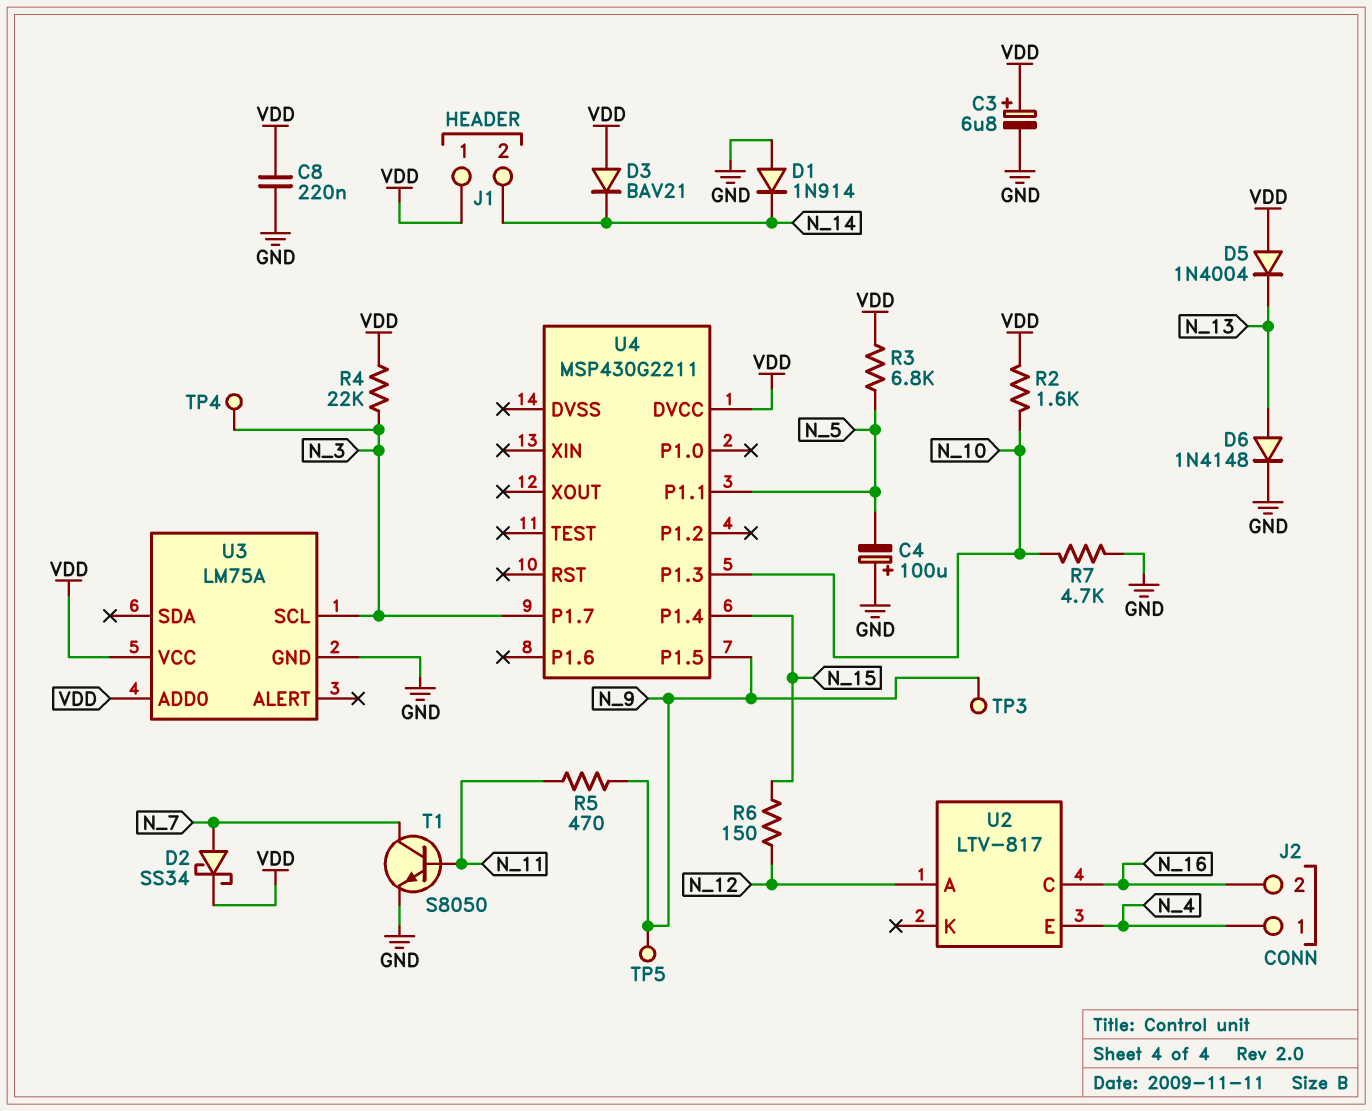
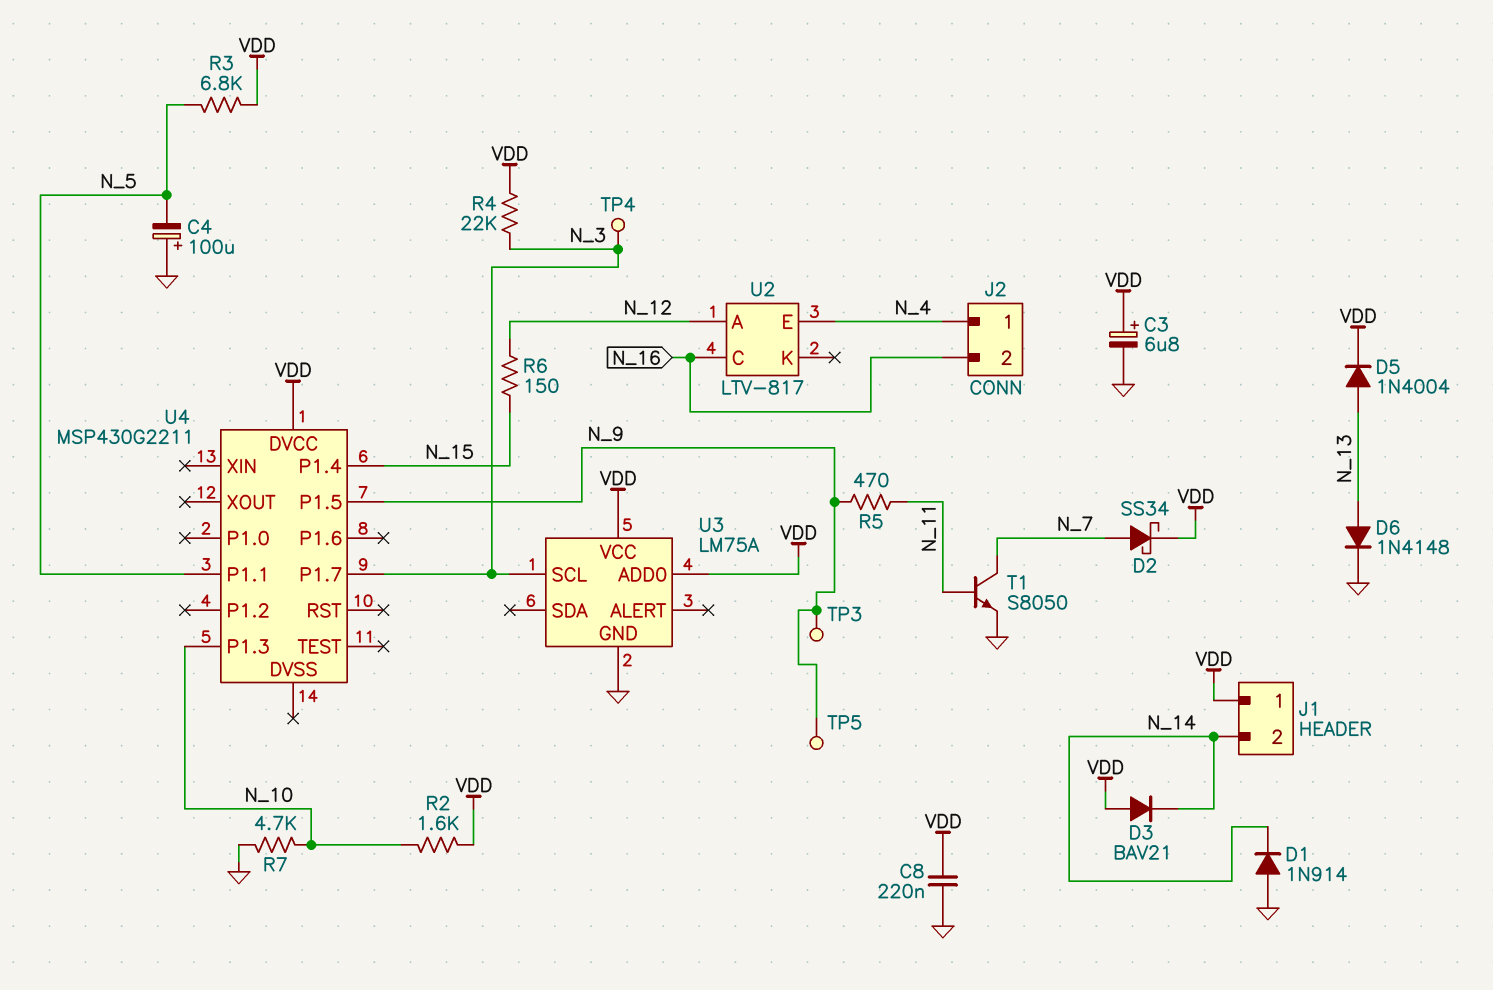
D5: diode 1N4004 (A VDD, K N_13) -> diode 1N4004 (A N_13, K VDD)

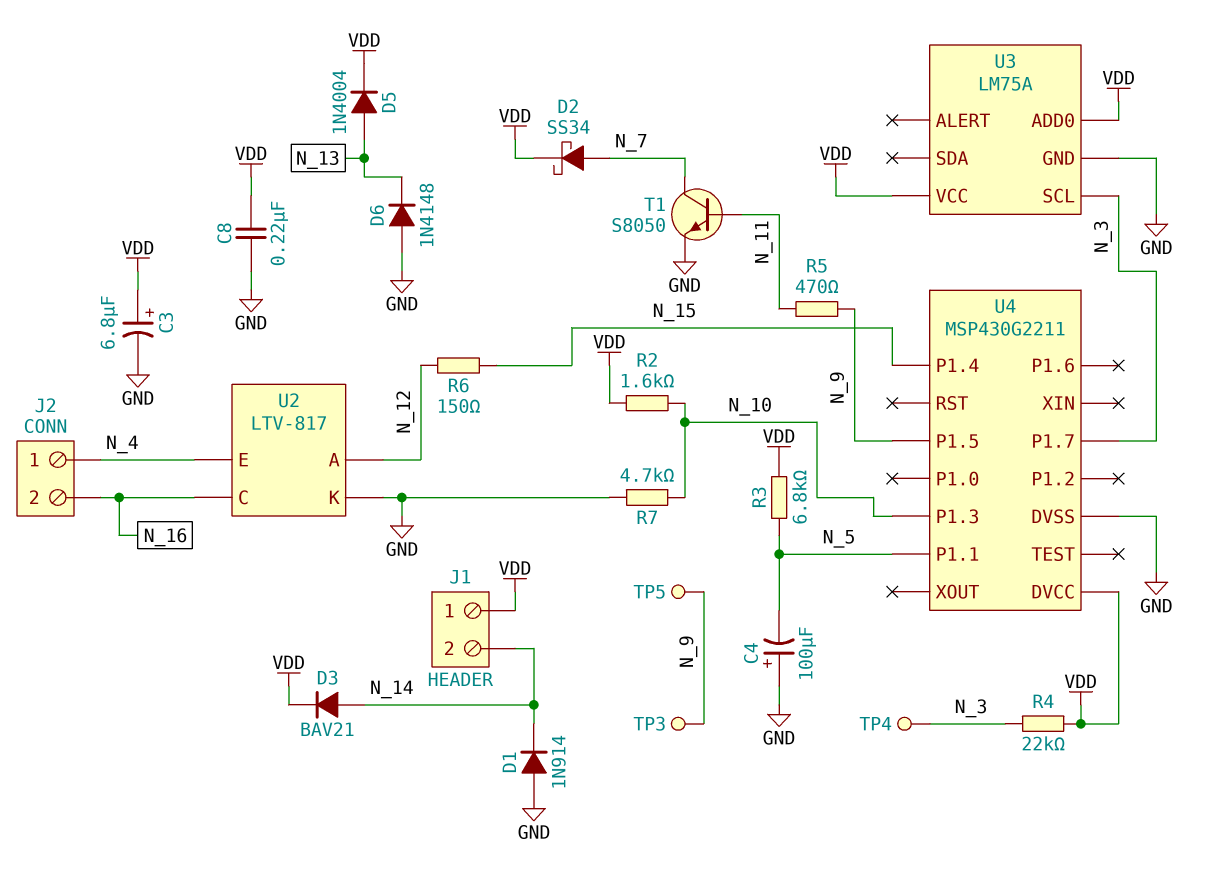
D3: diode BAV21 (A VDD, K N_14) -> diode BAV21 (A N_14, K VDD)
D6: diode 1N4148 (A N_13, K GND) -> diode 1N4148 (A GND, K N_13)
U2 pin K: none -> GND
U4 pin DVSS: none -> GND

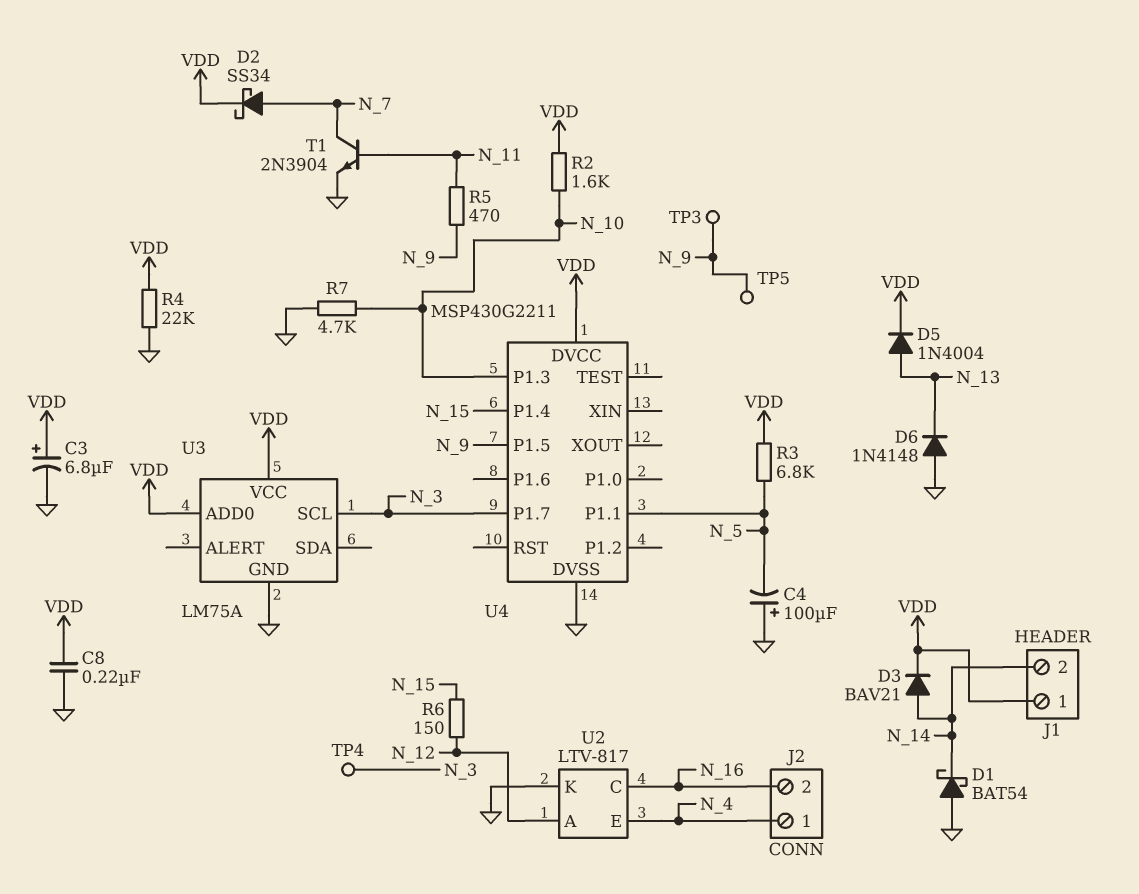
D1: diode 1N914 (A GND, K N_14) -> schottky BAT54 (A GND, K N_14)
R4: 22k (N_3, VDD) -> 22k (GND, VDD)
T1: NPN S8050 (B N_11, C N_7, E GND) -> NPN 2N3904 (B N_11, C N_7, E GND)

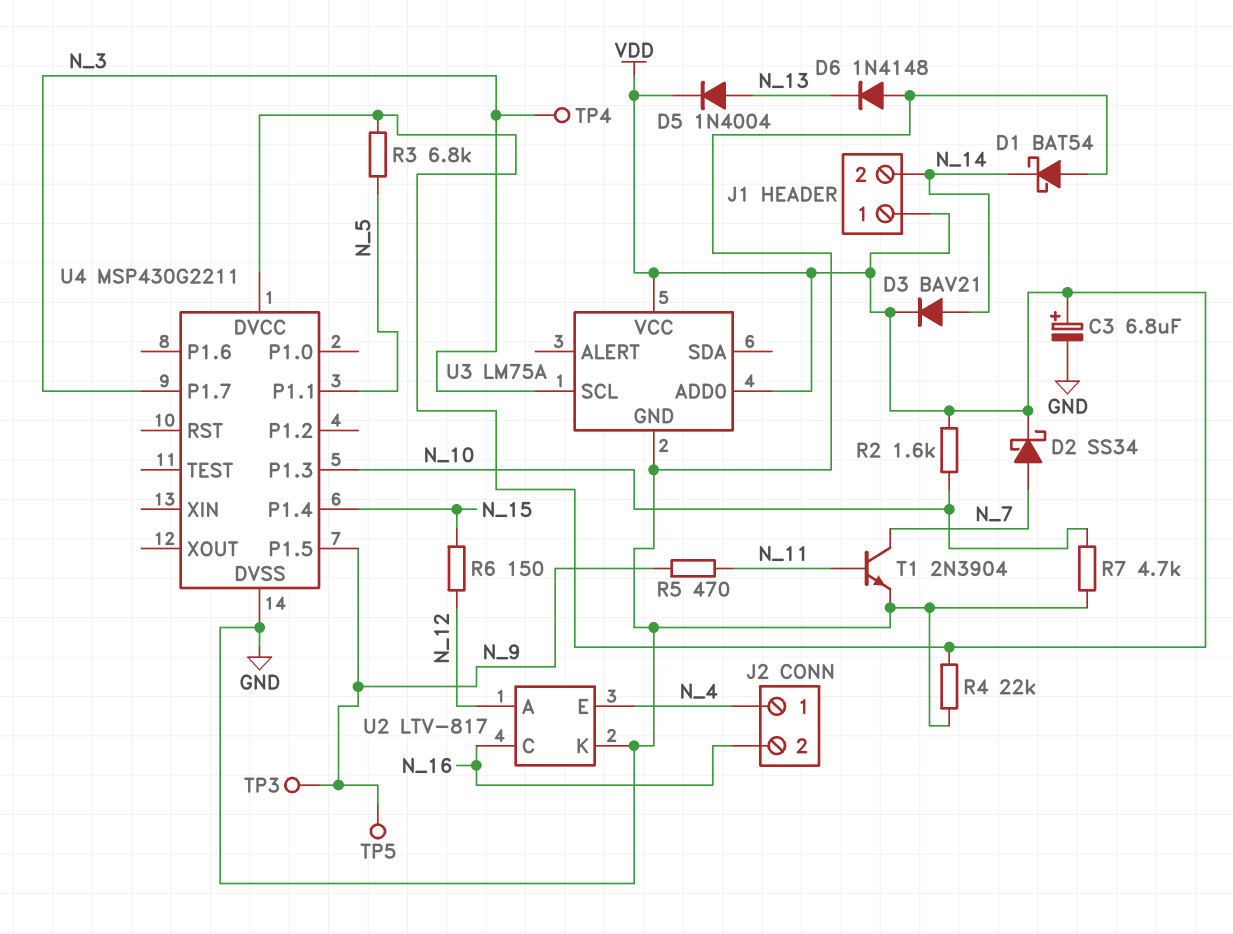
C4: 100uF (plus GND, minus N_5) -> none
C8: 220nF (GND, VDD) -> none

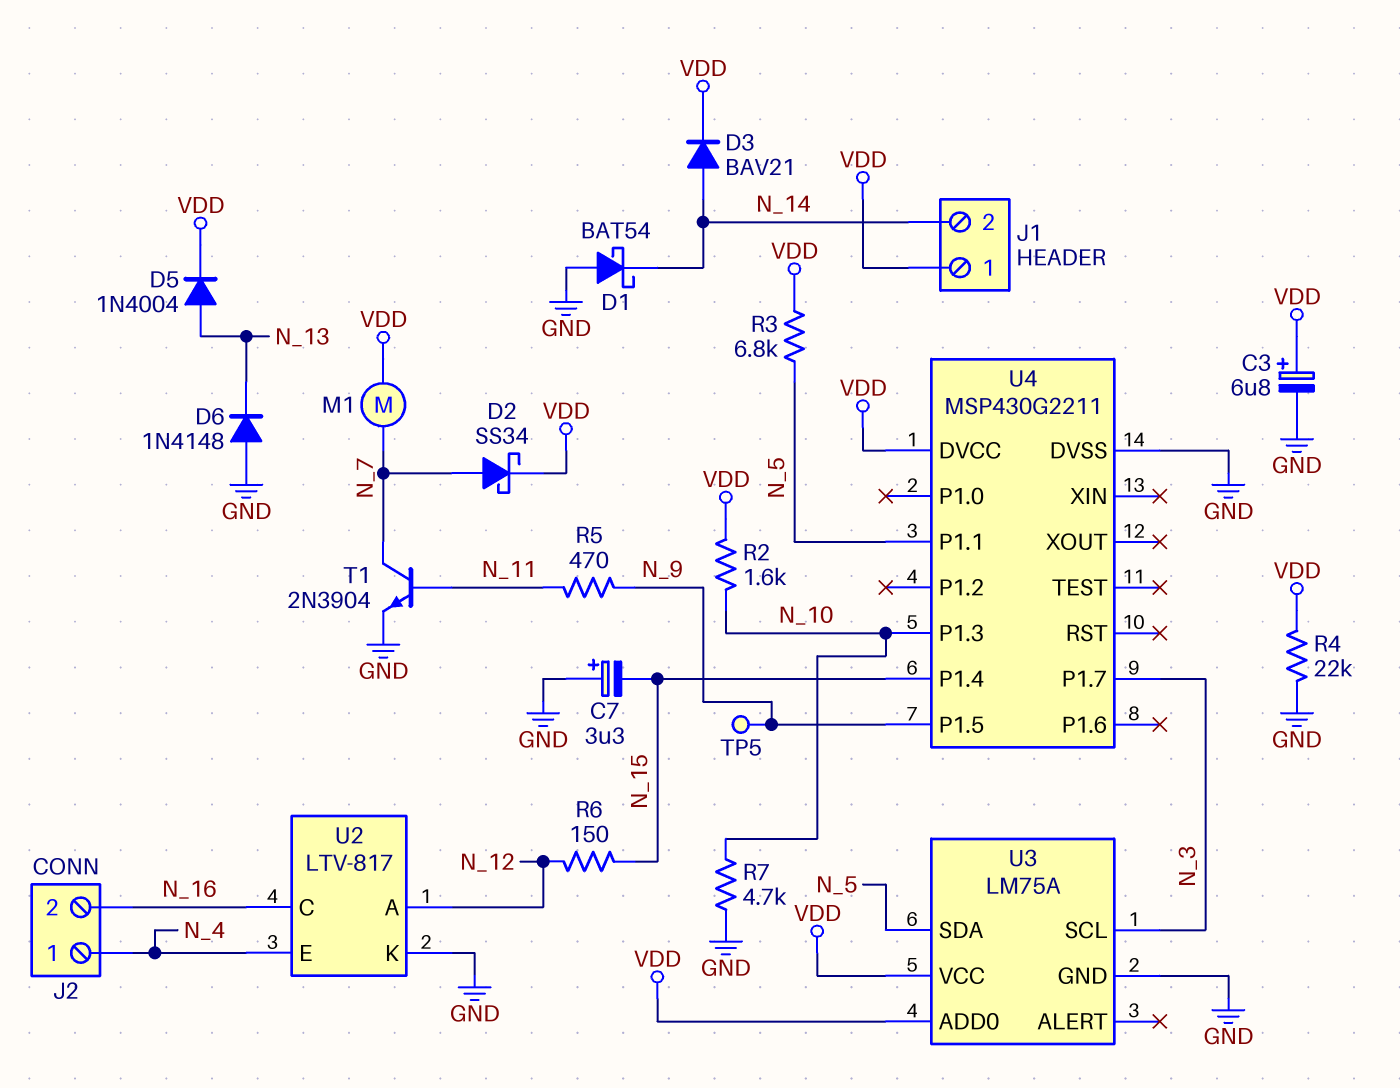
C7: none -> 3.3uF (plus GND, minus N_15)
M1: none -> motor (N_7, VDD)
TP3: test point (N_9) -> none
TP4: test point (N_3) -> none
U3 pin SDA: none -> N_5

